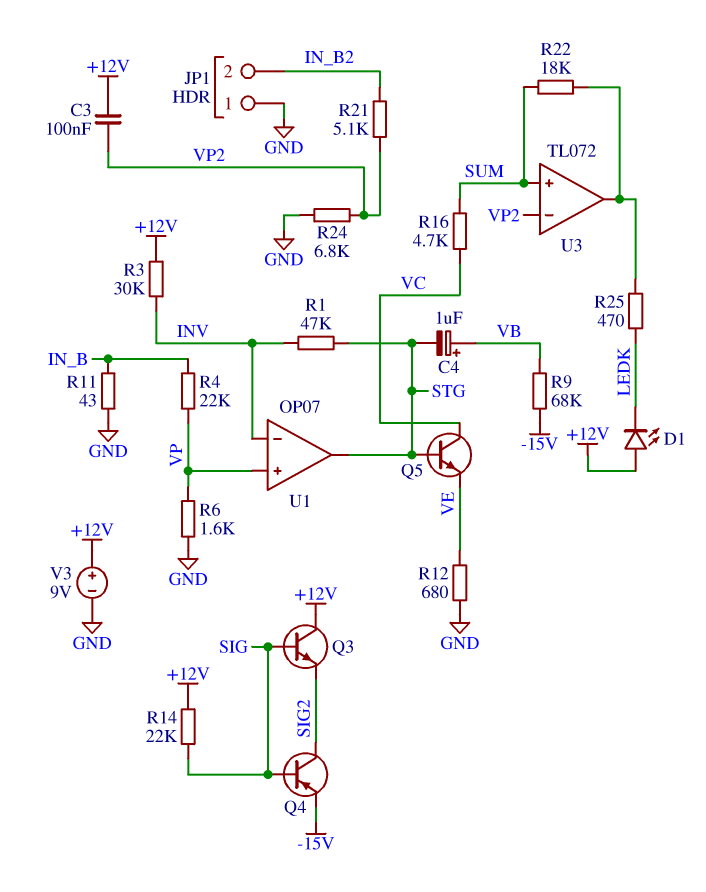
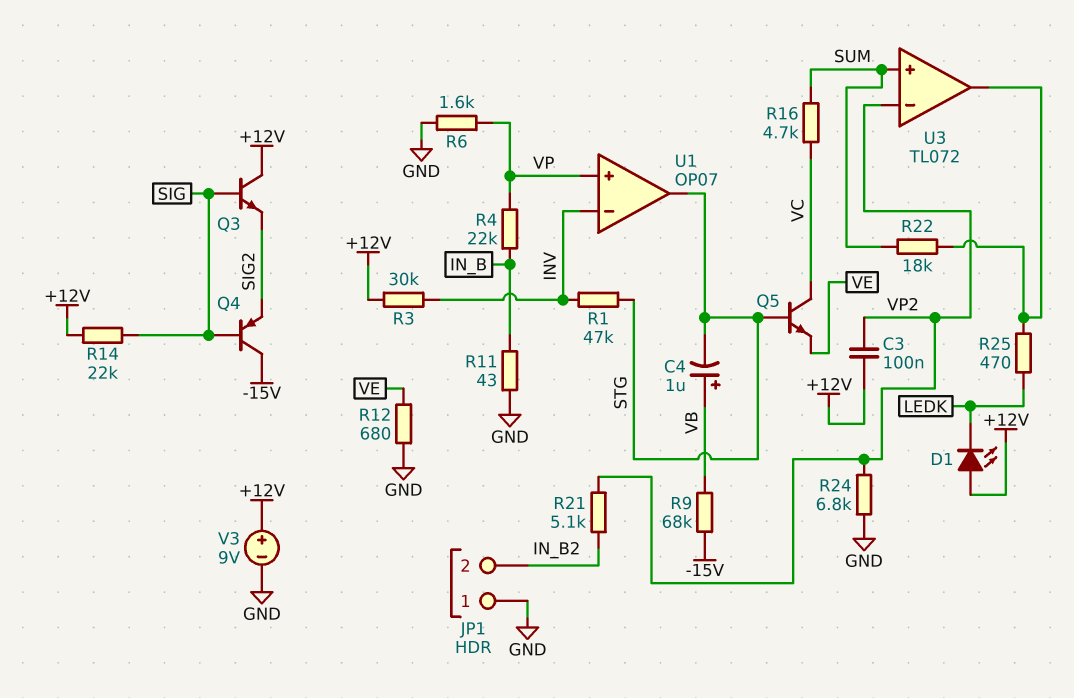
Q4: PNP (B SIG, C SIG2, E -15V) -> PNP (B SIG, C -15V, E SIG2)

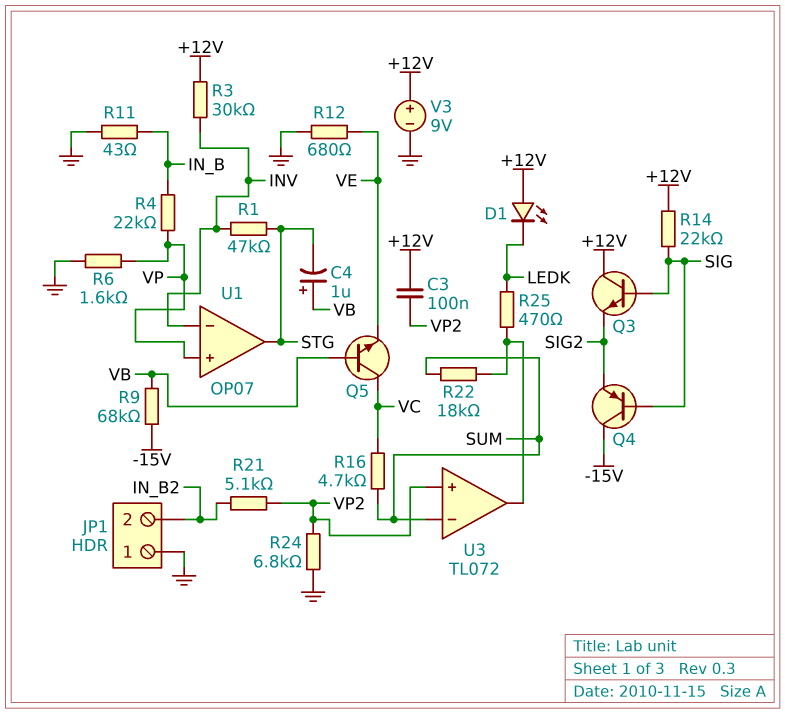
Q5: NPN (B STG, C VC, E VE) -> NPN (B VB, C VC, E VE)
U3 pin in+: SUM -> VP2
U3 pin in-: VP2 -> SUM

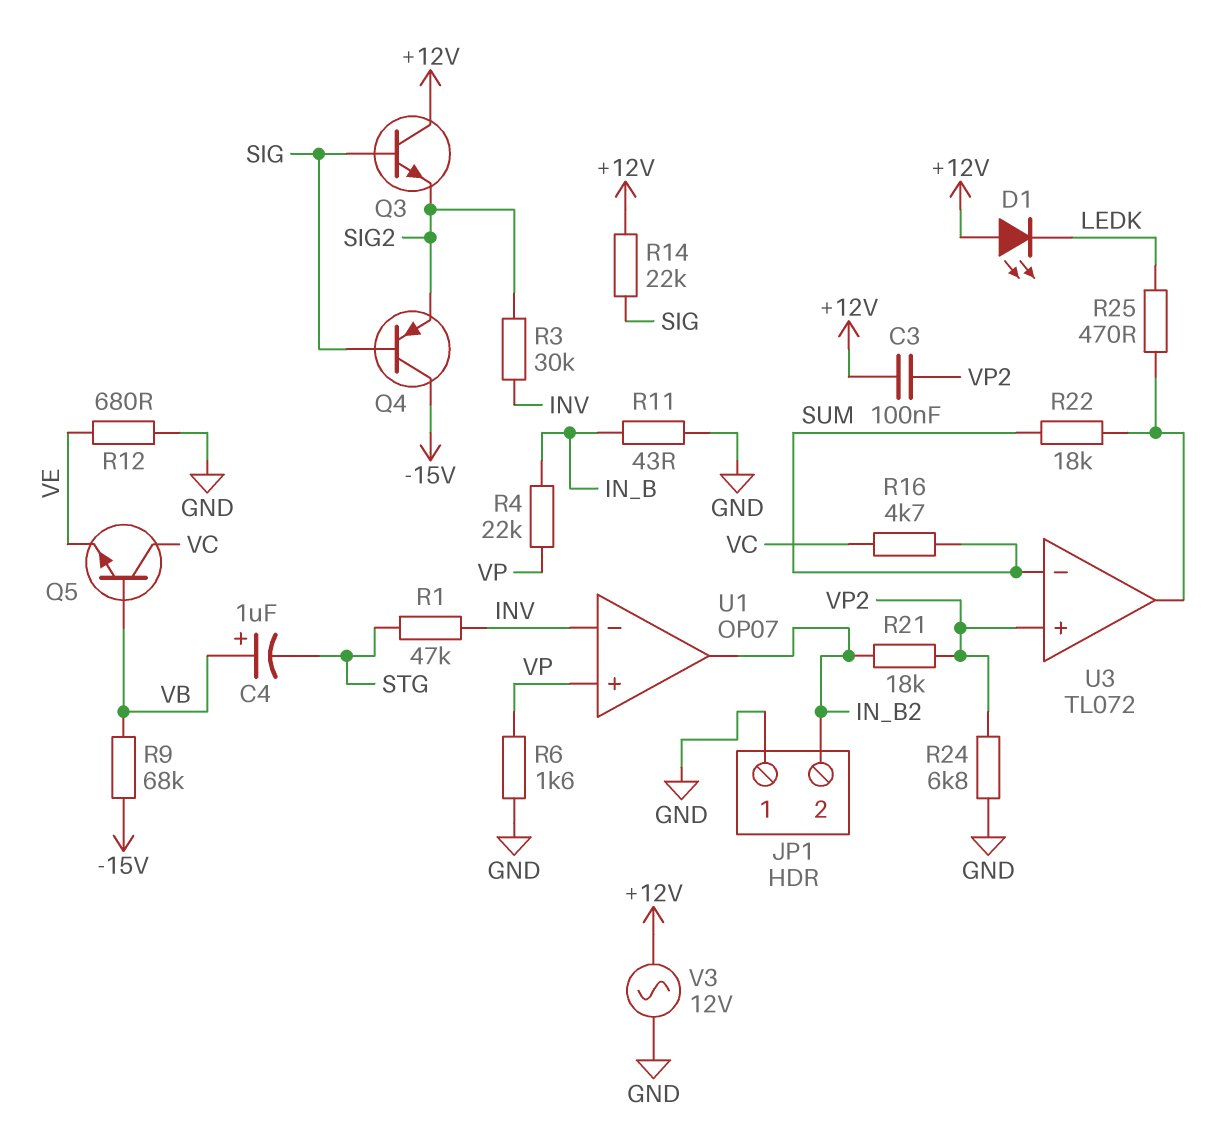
R3: 30k (+12V, INV) -> 30k (INV, SIG2)
R21: 5.1k (IN_B2, VP2) -> 18k (IN_B2, VP2)
U1 pin out: STG -> IN_B2
V3: 9V (plus +12V, minus GND) -> AC 12V (+12V, GND)

